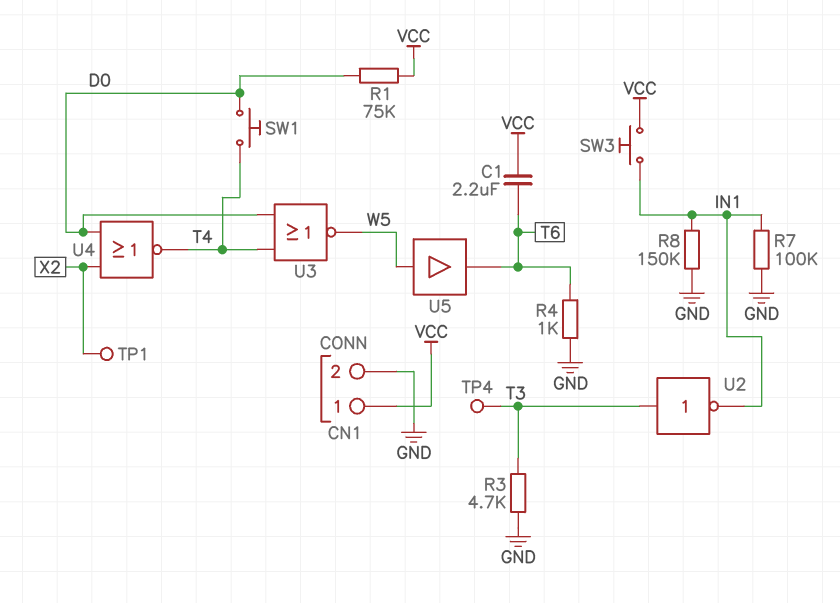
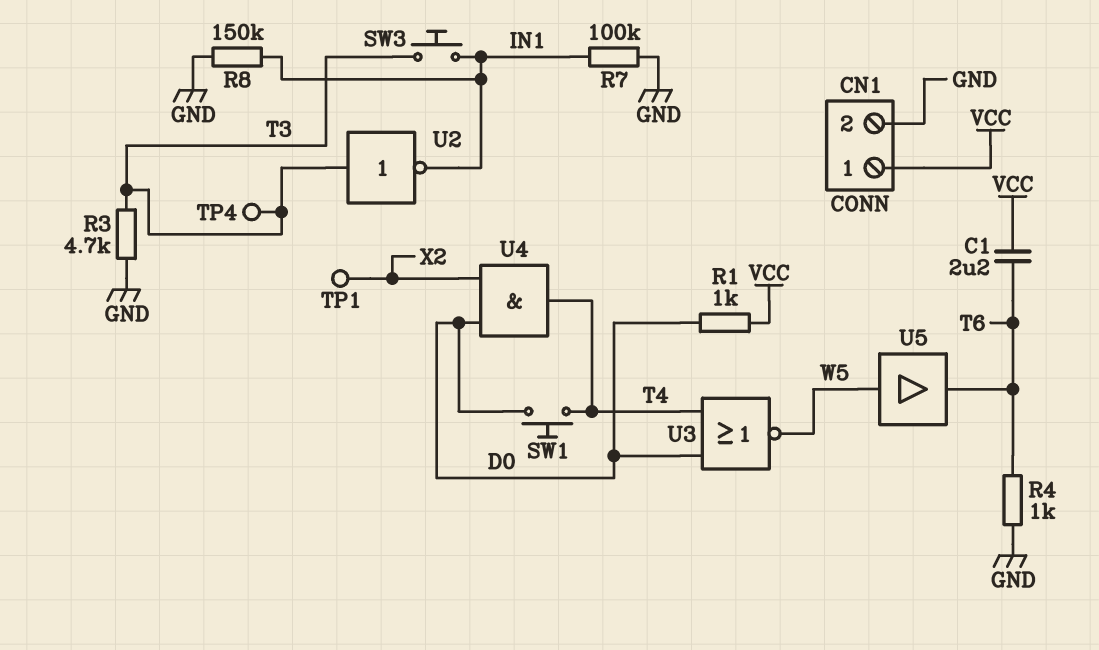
R1: 75k (D0, VCC) -> 1k (D0, VCC)
SW3: button (IN1, VCC) -> button (IN1, T3)
U4: NOR (in D0, in X2, out T4) -> AND (in D0, in X2, out T4)

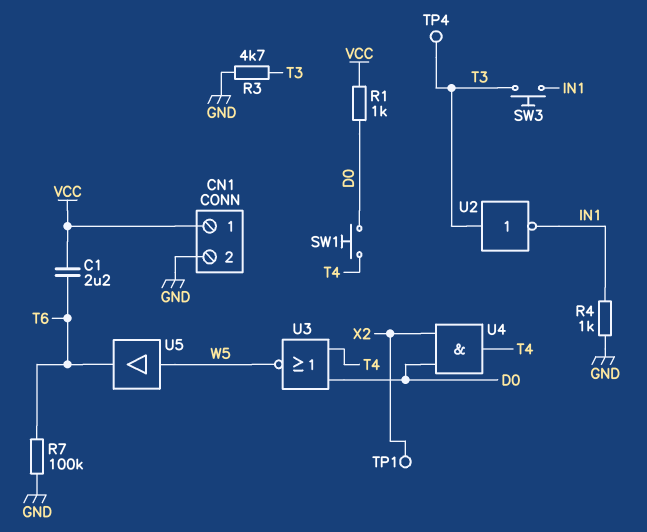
R4: 1k (GND, T6) -> 1k (GND, IN1)
R7: 100k (GND, IN1) -> 100k (GND, T6)
R8: 150k (GND, IN1) -> none

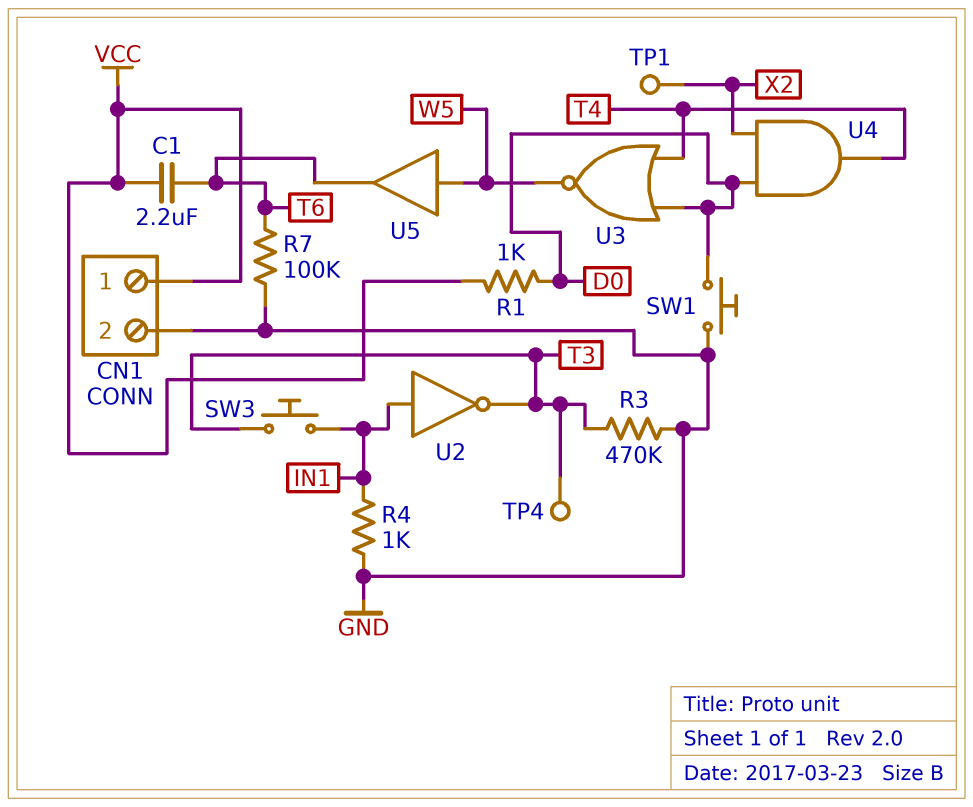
R3: 4.7k (GND, T3) -> 470k (GND, T3)
SW1: button (D0, T4) -> button (D0, GND)
U2: NOT (in T3, out IN1) -> NOT (in IN1, out T3)

